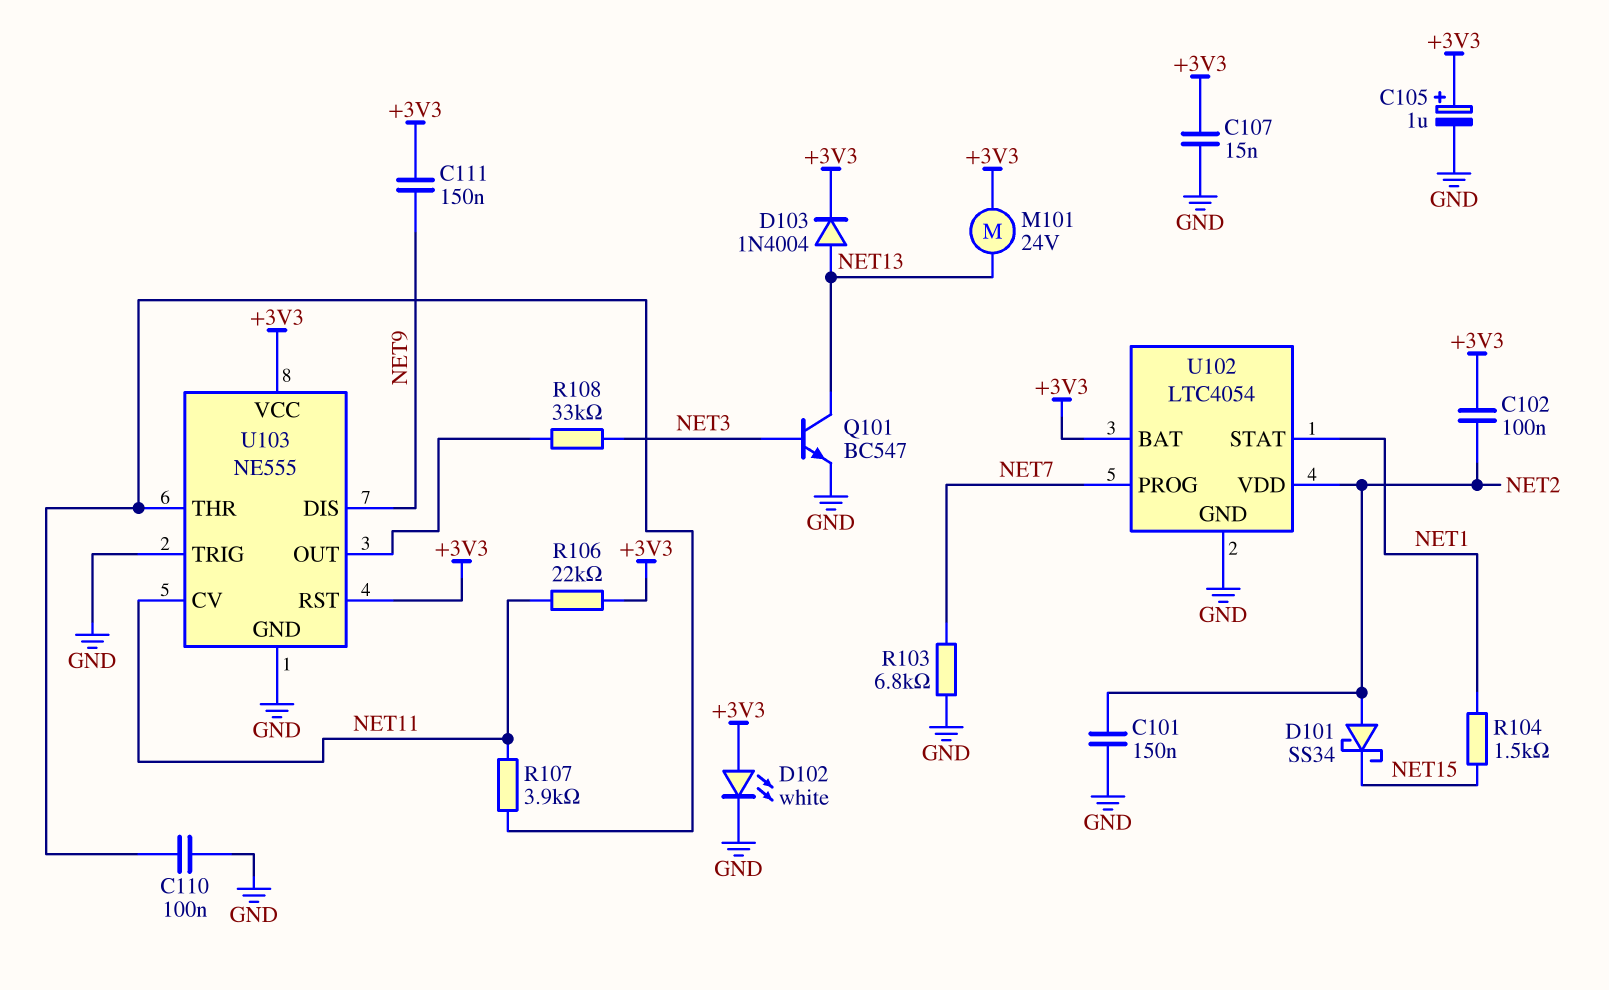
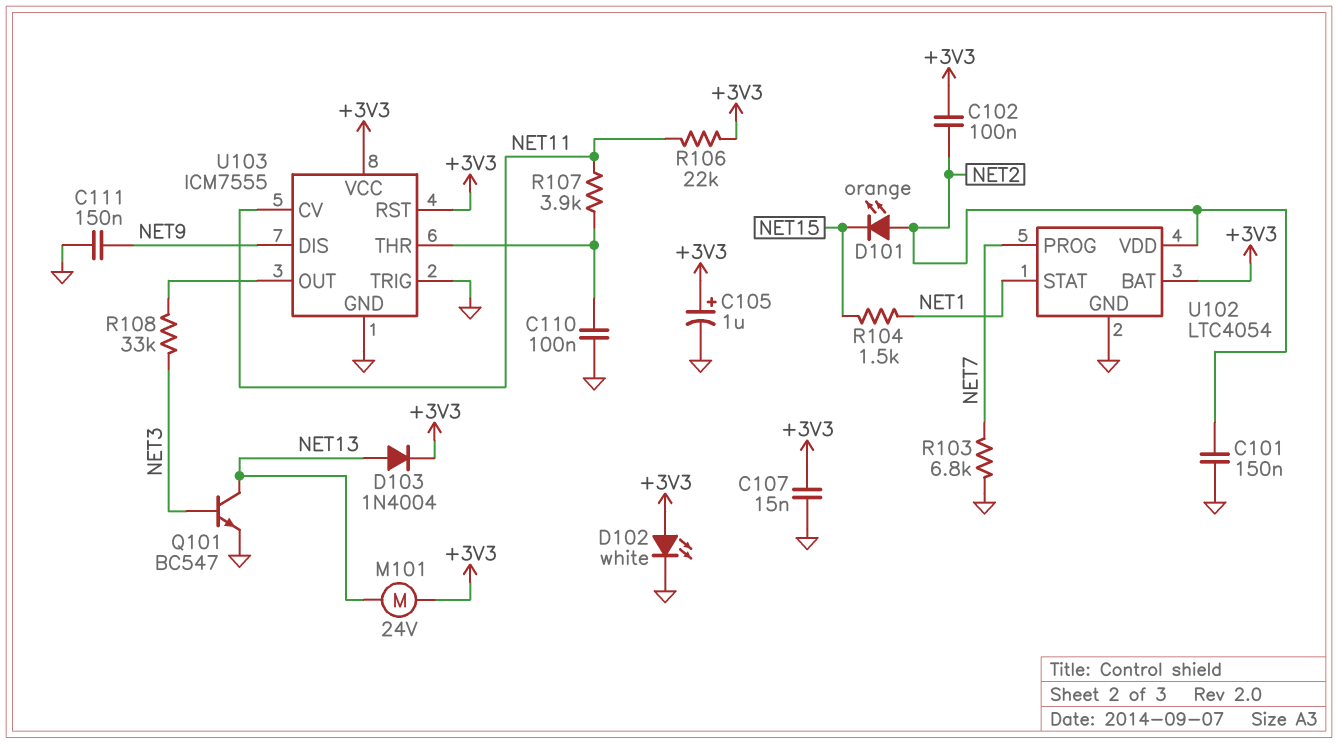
C111: 150nF (+3V3, NET9) -> 150nF (GND, NET9)
D101: schottky SS34 (A NET2, K NET15) -> LED orange (A NET2, K NET15)
U103: NE555 -> ICM7555

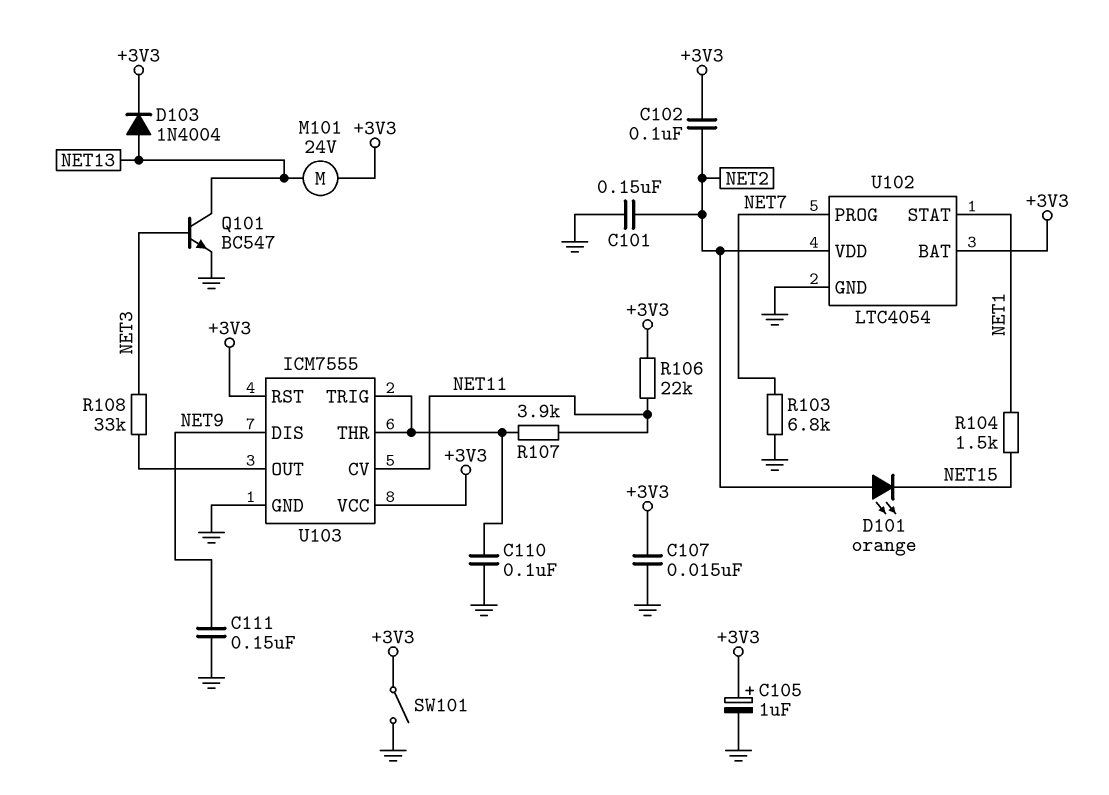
D102: LED white (A +3V3, K GND) -> none
SW101: none -> switch (+3V3, GND)
U103 pin TRIG: GND -> U103/THR

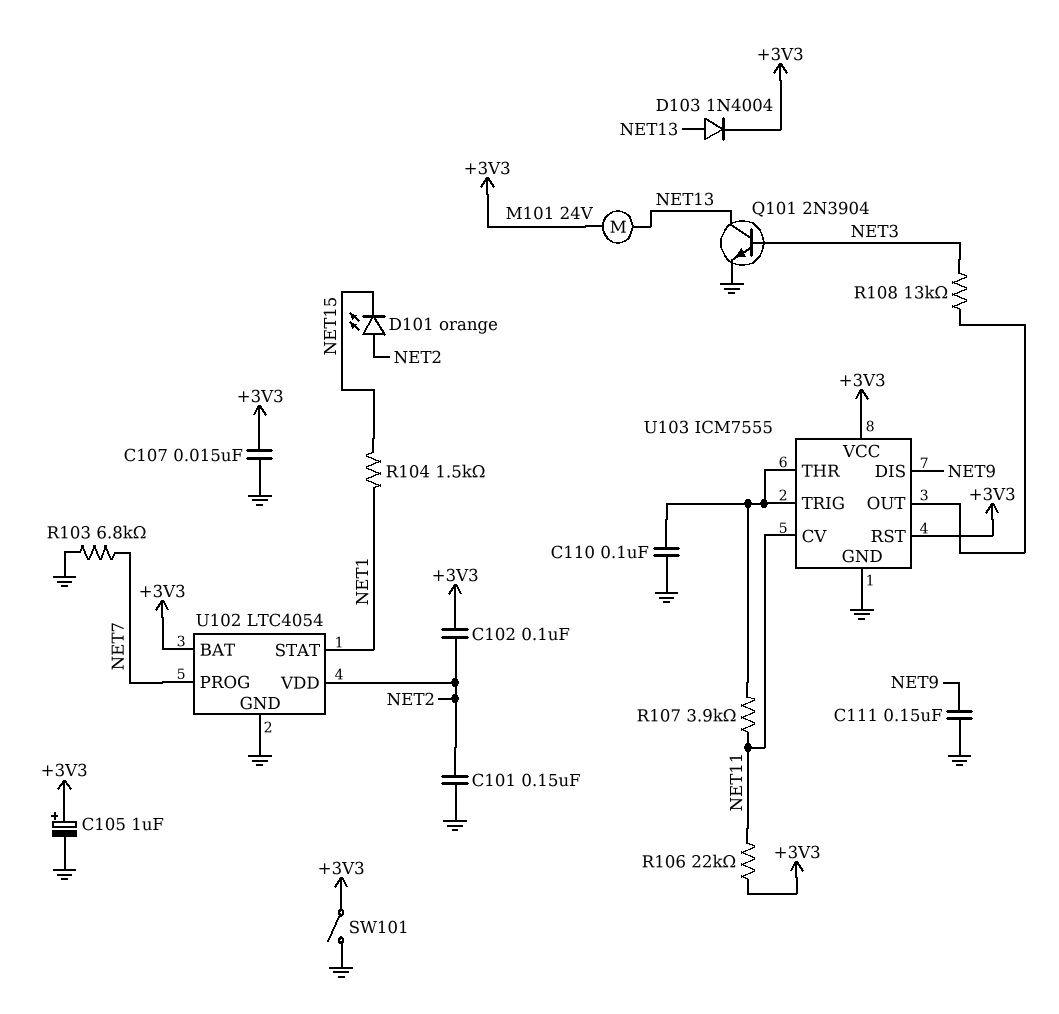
Q101: NPN BC547 (B NET3, C NET13, E GND) -> NPN 2N3904 (B NET3, C NET13, E GND)
R108: 33k (NET3, U103/OUT) -> 13k (NET3, U103/OUT)

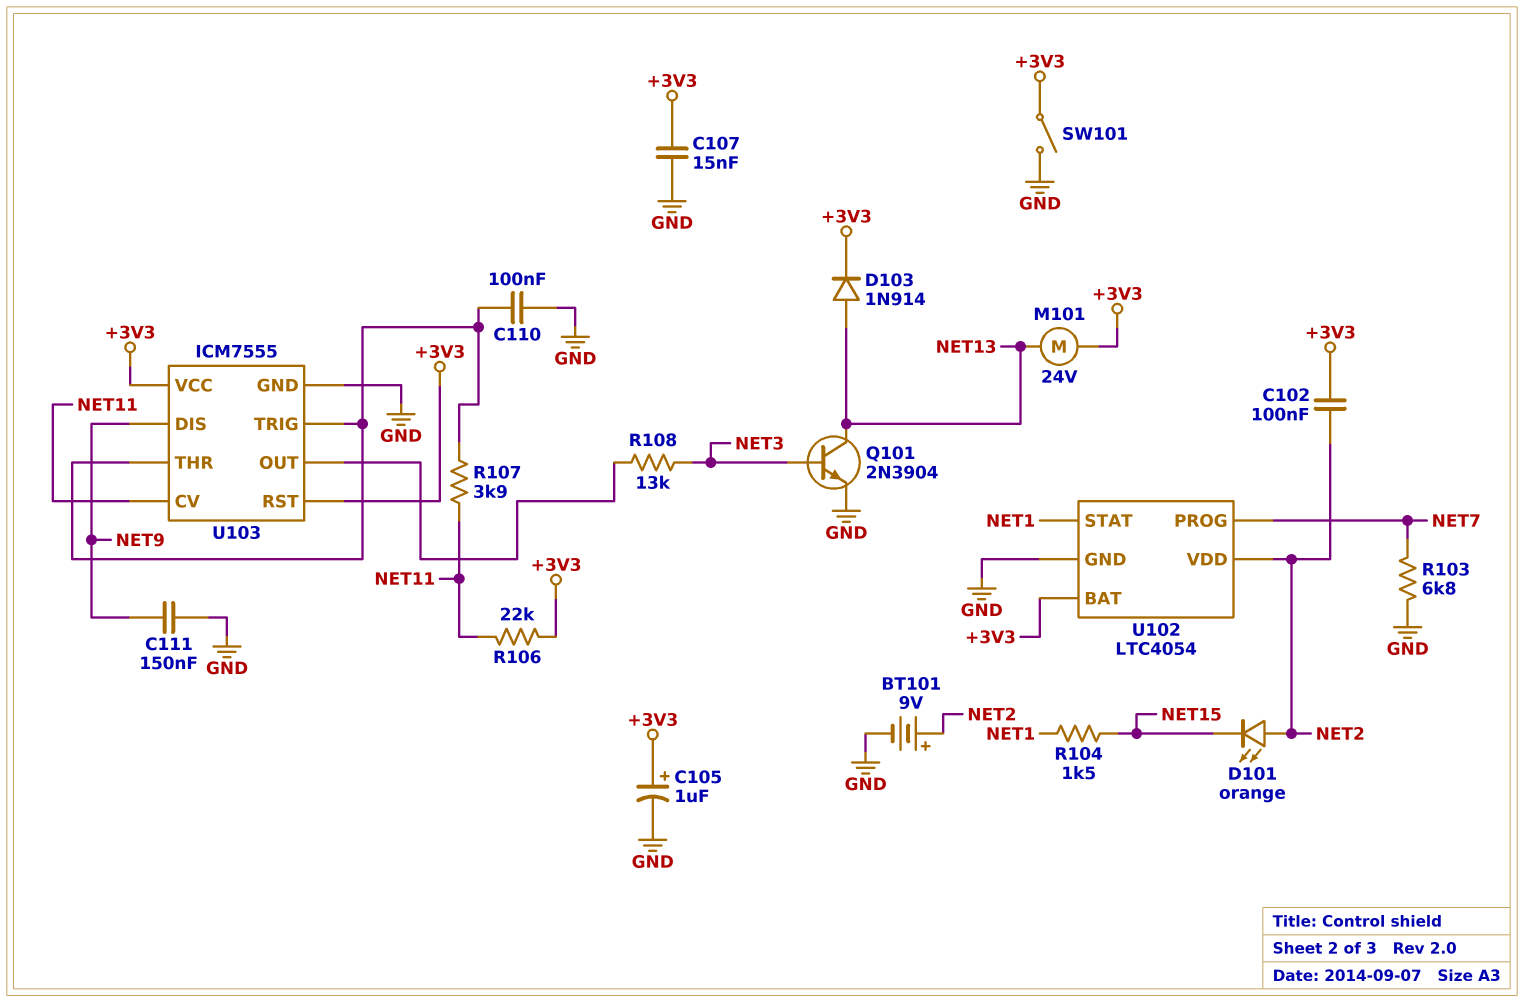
BT101: none -> 9V (plus NET2, minus GND)
C101: 150nF (GND, NET2) -> none
D103: diode 1N4004 (A NET13, K +3V3) -> diode 1N914 (A NET13, K +3V3)

